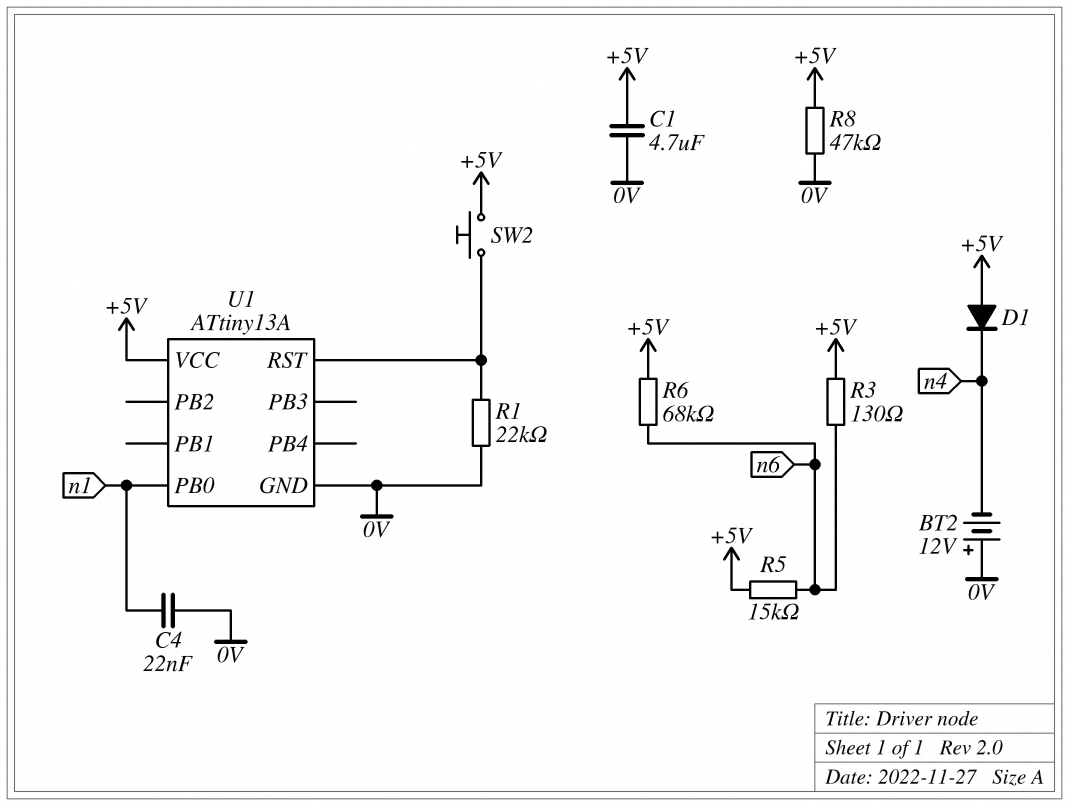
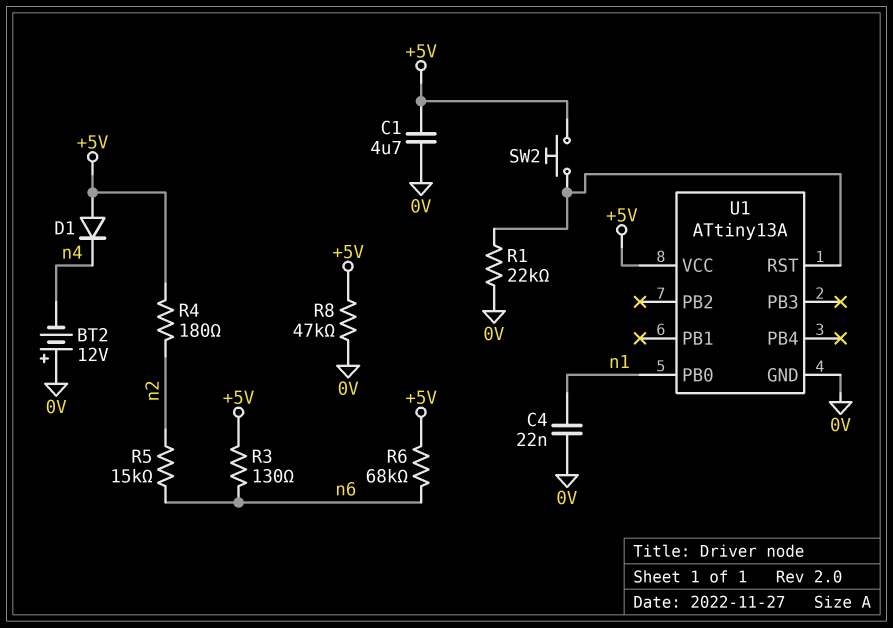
R4: none -> 180 (+5V, n2)
R5: 15k (+5V, n6) -> 15k (n2, n6)

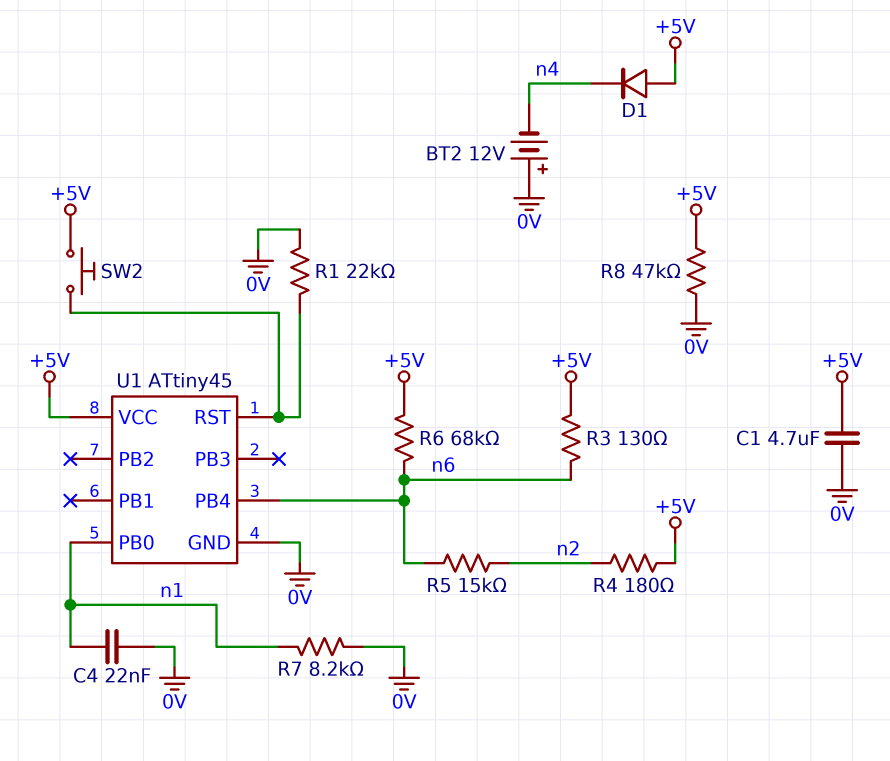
R7: none -> 8.2k (0V, n1)
U1: ATtiny13A -> ATtiny45
U1 pin PB4: none -> n6

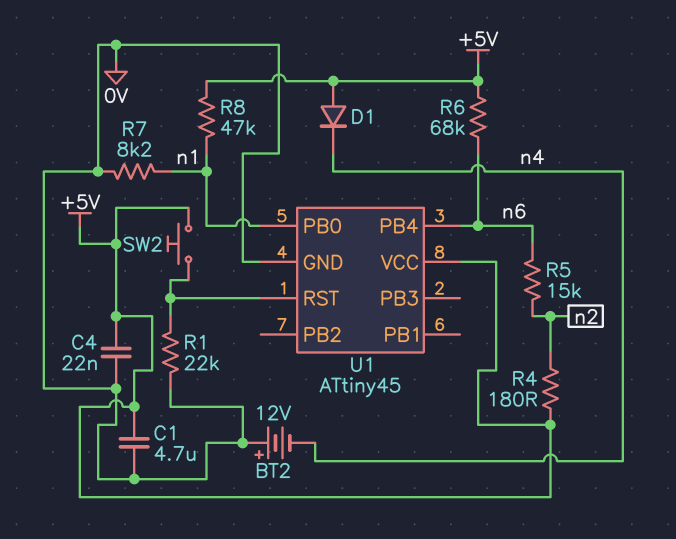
C4: 22nF (0V, n1) -> 22nF (+5V, 0V)
R3: 130 (+5V, n6) -> none
R8: 47k (+5V, 0V) -> 47k (+5V, n1)

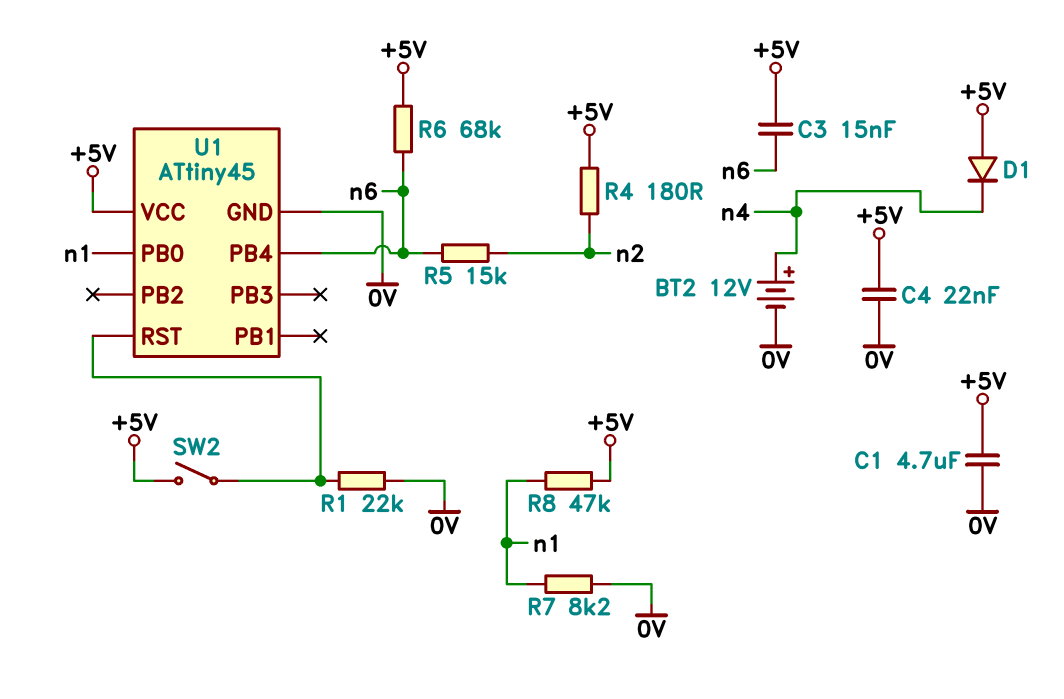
BT2: 12V (plus 0V, minus n4) -> 12V (plus n4, minus 0V)
C3: none -> 15nF (+5V, n6)
SW2: button (+5V, U1/RST) -> switch (+5V, U1/RST)

